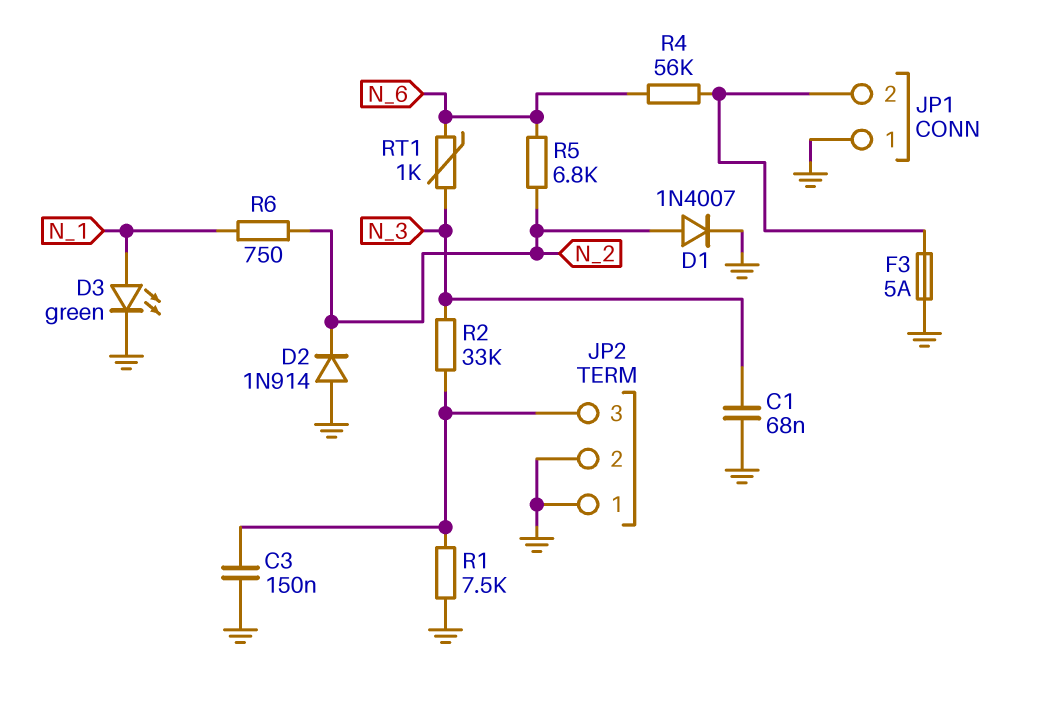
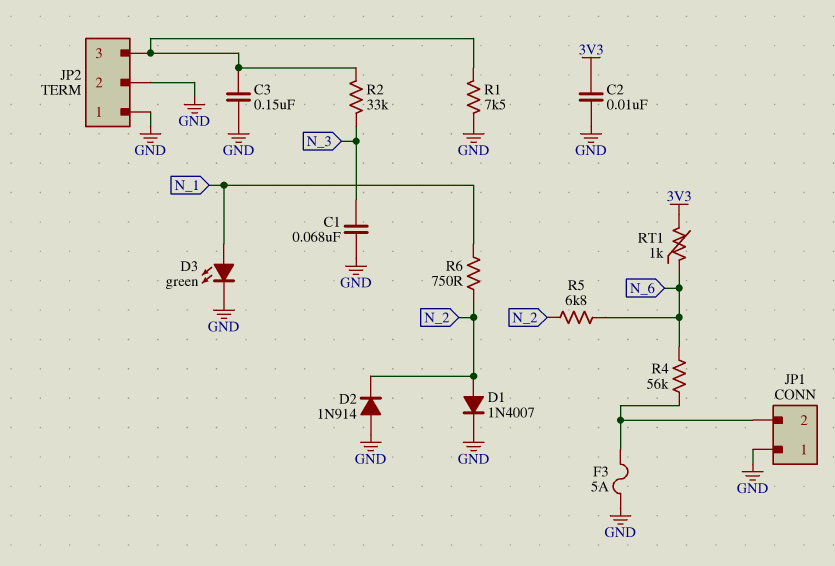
C2: none -> 10nF (3V3, GND)
RT1: 1k (N_3, N_6) -> 1k (3V3, N_6)

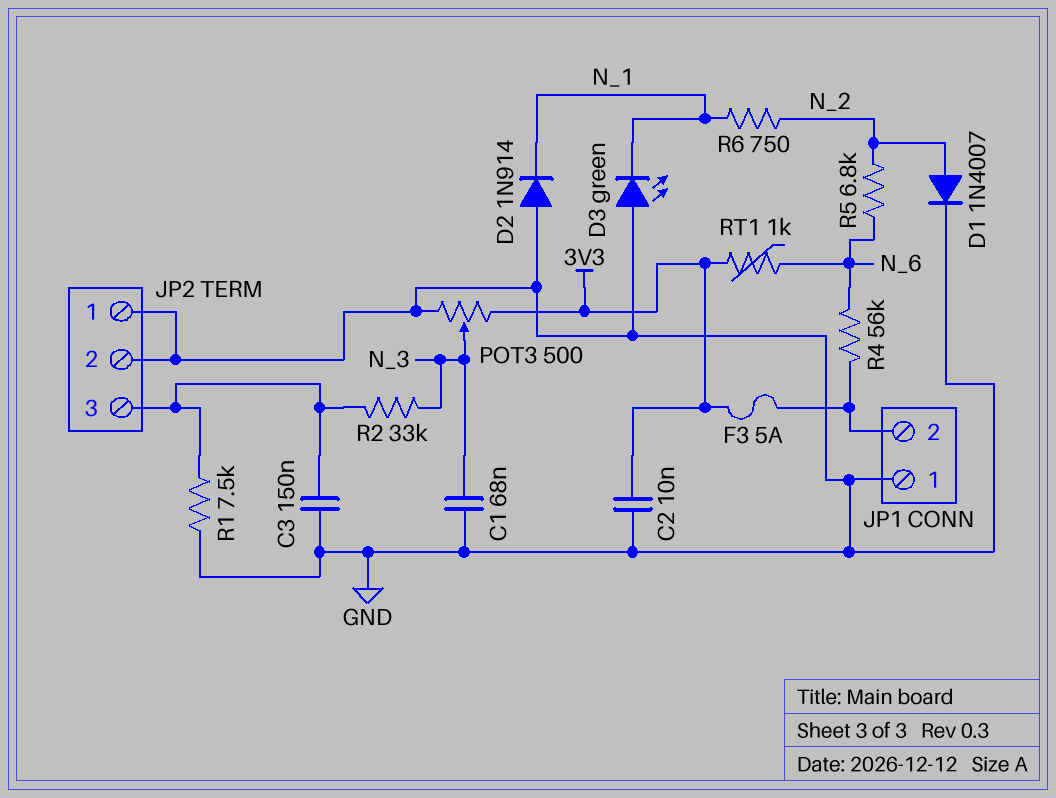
D2: diode 1N914 (A GND, K N_2) -> diode 1N914 (A GND, K N_1)
D3: LED green (A N_1, K GND) -> LED green (A GND, K N_1)
F3: 5A (GND, JP1/2) -> 5A (3V3, JP1/2)
POT3: none -> 500 (3V3, GND, wiper N_3)

